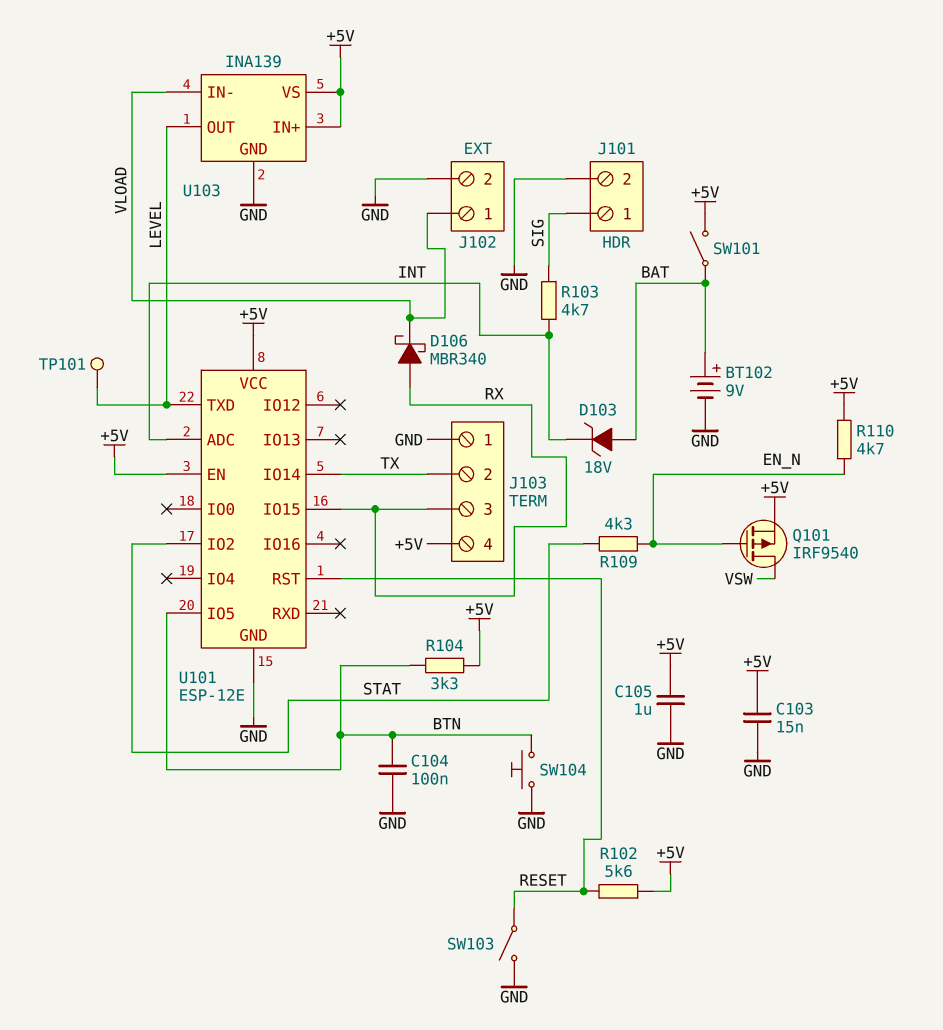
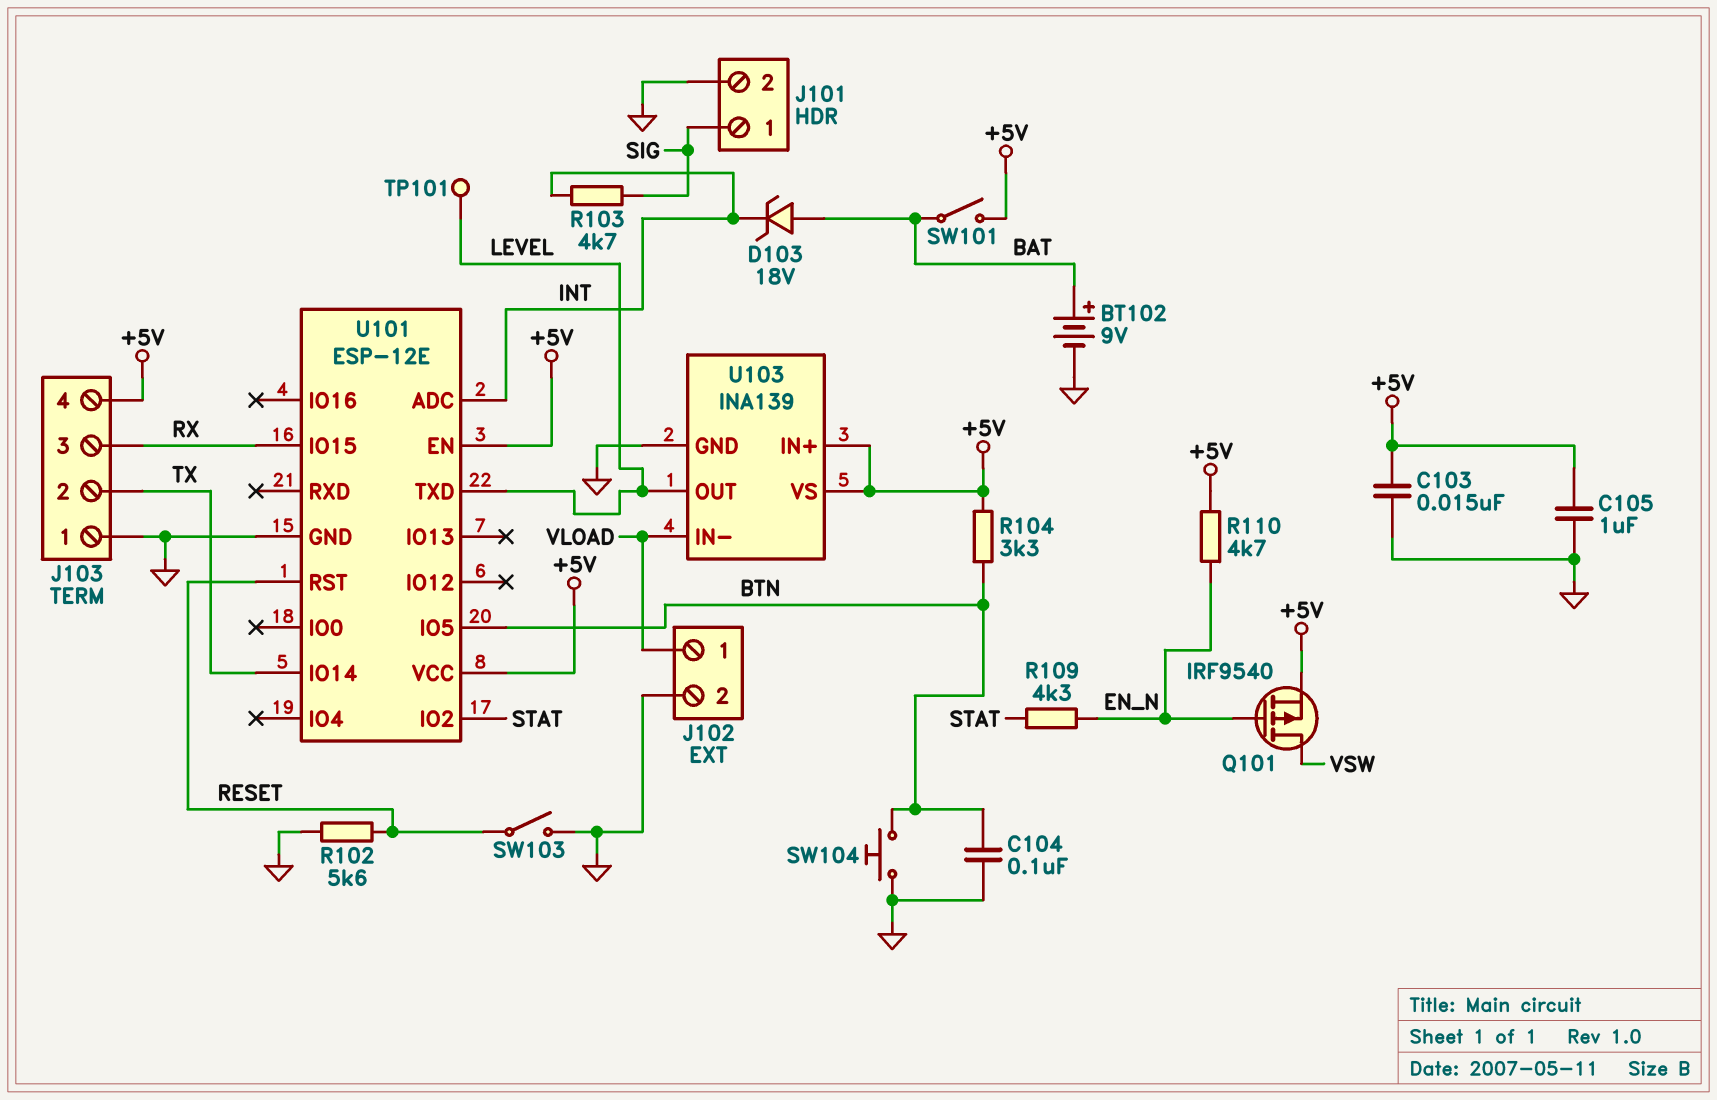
D106: schottky MBR340 (A RX, K VLOAD) -> none
R102: 5.6k (+5V, RESET) -> 5.6k (GND, RESET)

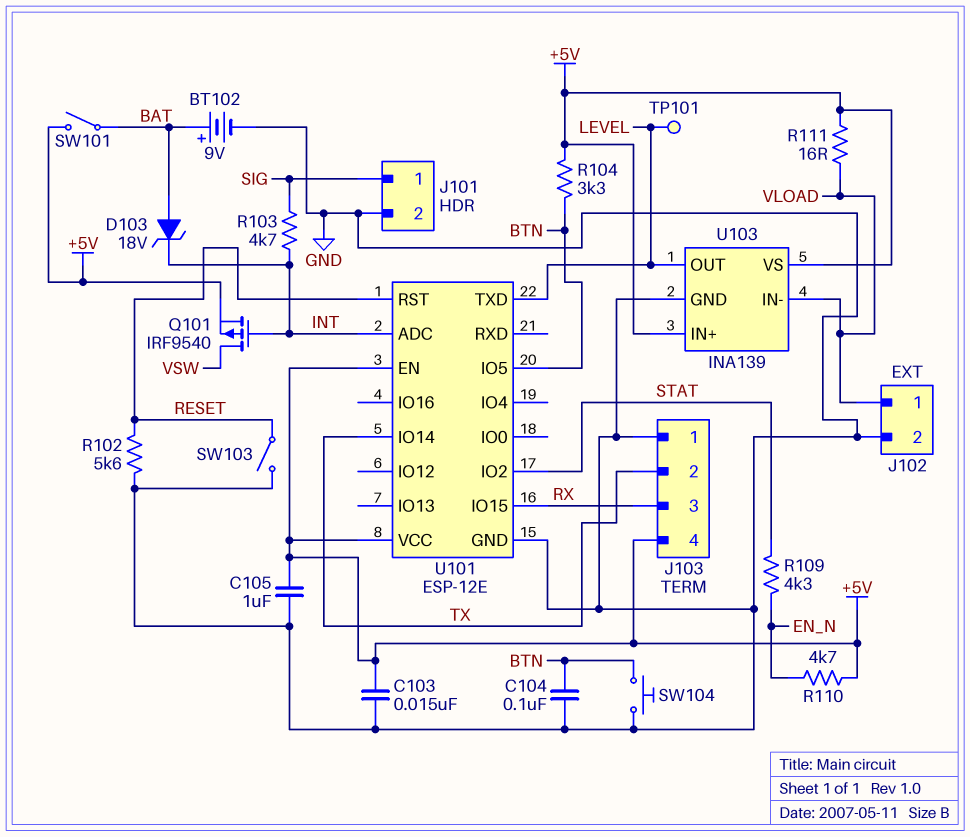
Q101: PMOS IRF9540 (G EN_N, D VSW, S +5V) -> PMOS IRF9540 (G INT, D VSW, S +5V)
R111: none -> 16 (+5V, VLOAD)

